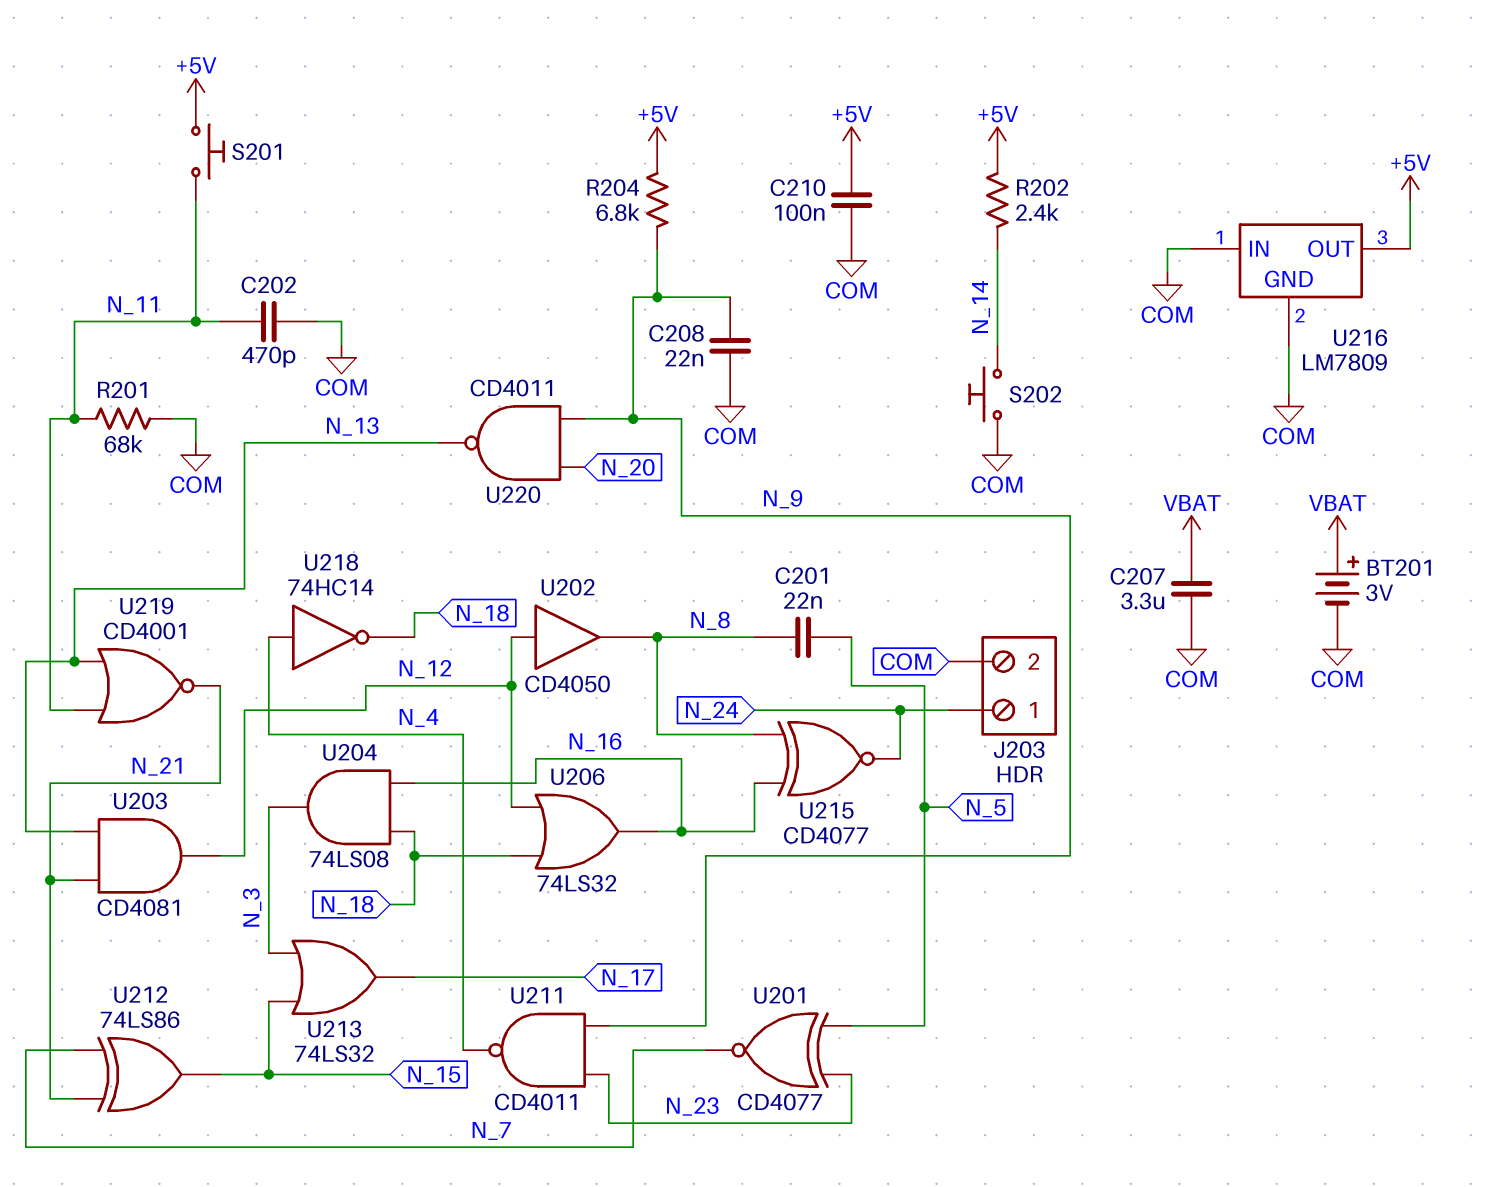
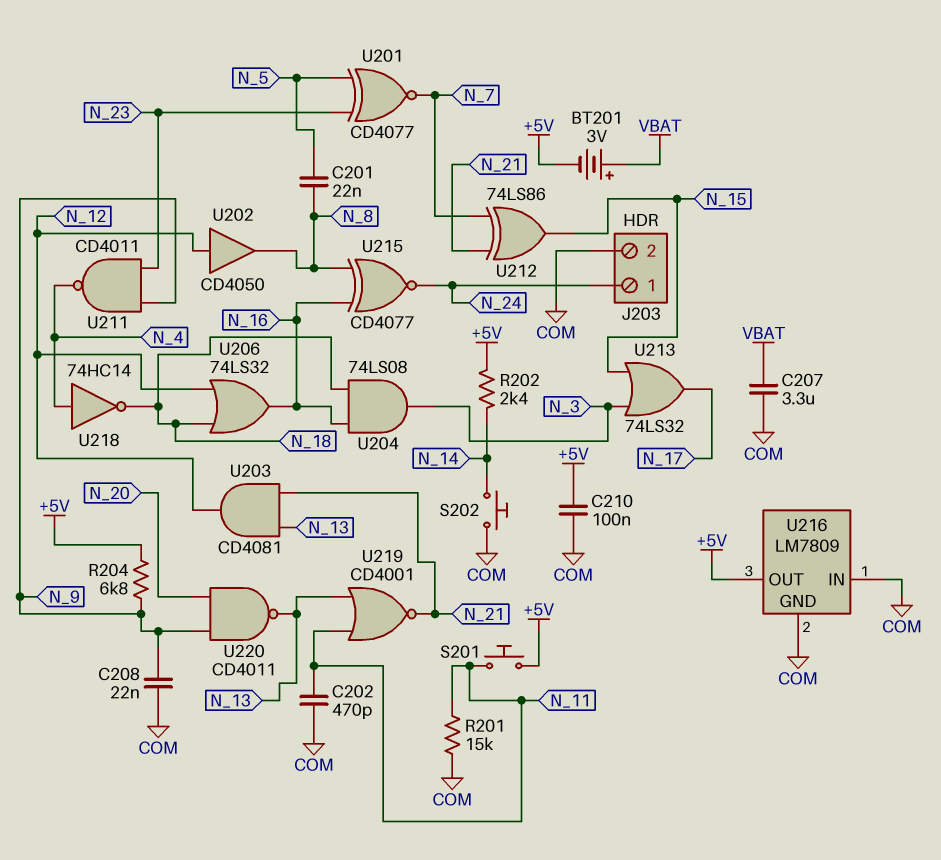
BT201: 3V (plus VBAT, minus COM) -> 3V (plus VBAT, minus +5V)
R201: 68k (COM, N_11) -> 15k (COM, N_11)

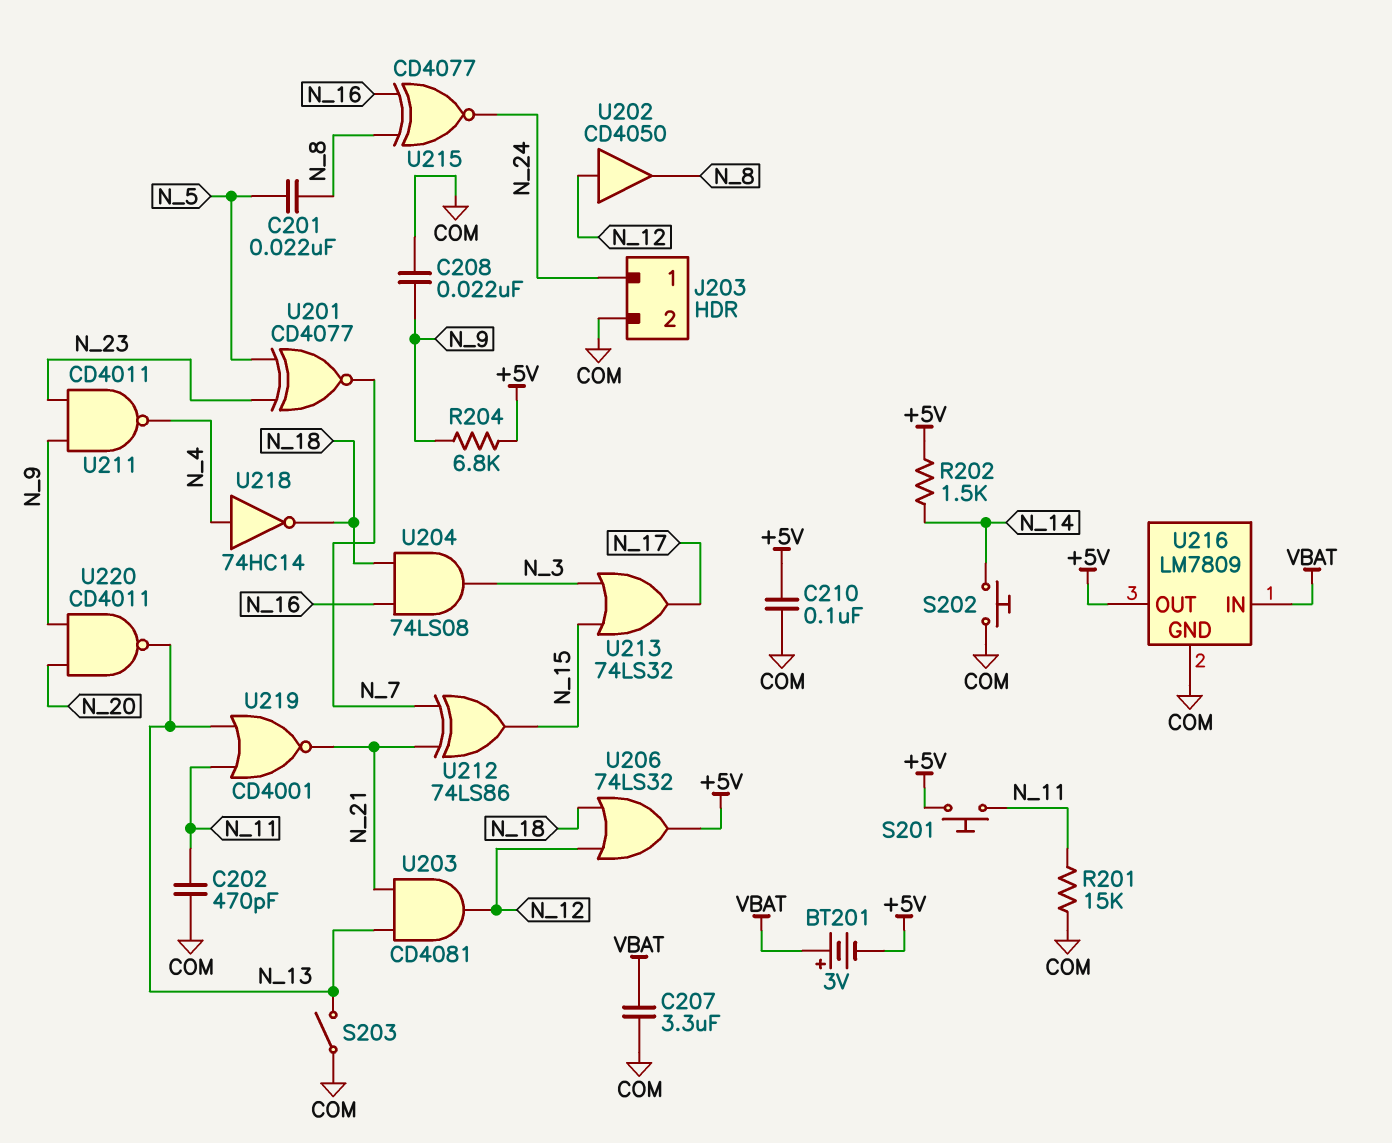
R202: 2.4k (+5V, N_14) -> 1.5k (+5V, N_14)
S203: none -> switch (COM, N_13)
U206: OR 74LS32 (in N_12, in N_18, out N_16) -> OR 74LS32 (in N_12, in N_18, out +5V)
U216 pin IN: COM -> VBAT

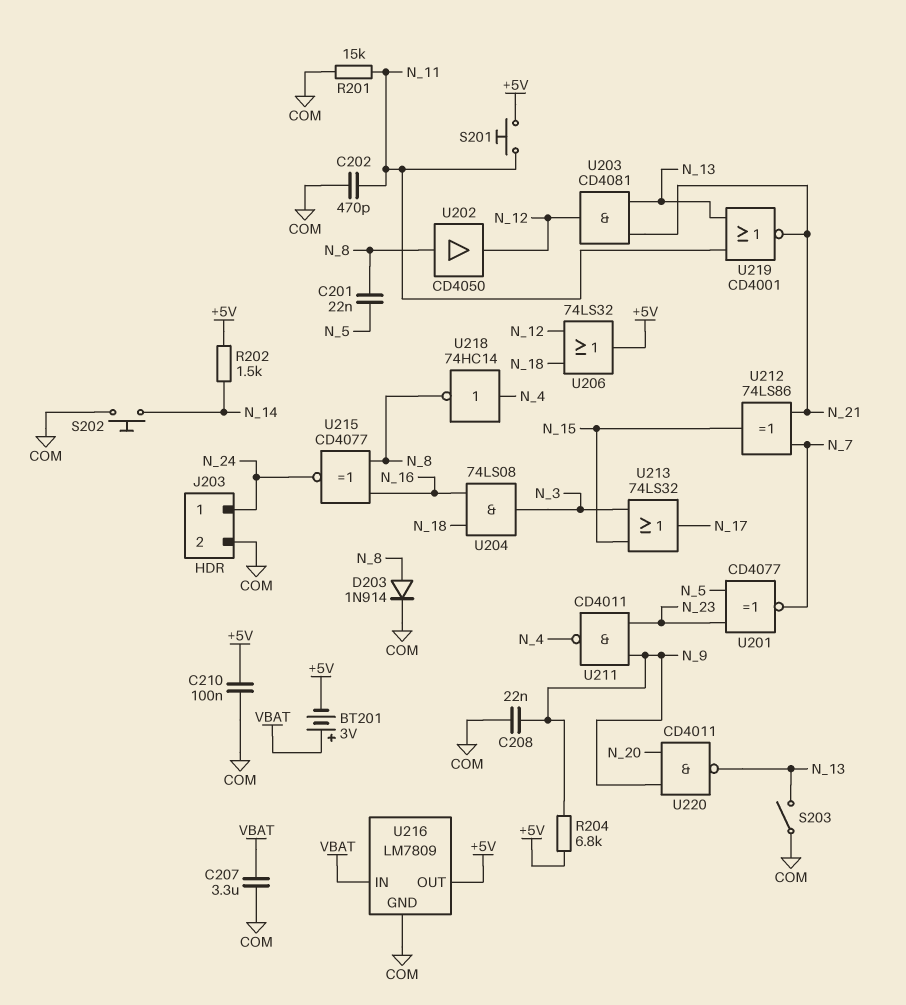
D203: none -> diode 1N914 (A N_8, K COM)
U202: buffer CD4050 (in N_12, out N_8) -> buffer CD4050 (in N_8, out N_12)
U218: NOT 74HC14 (in N_4, out N_18) -> NOT 74HC14 (in N_4, out N_8)

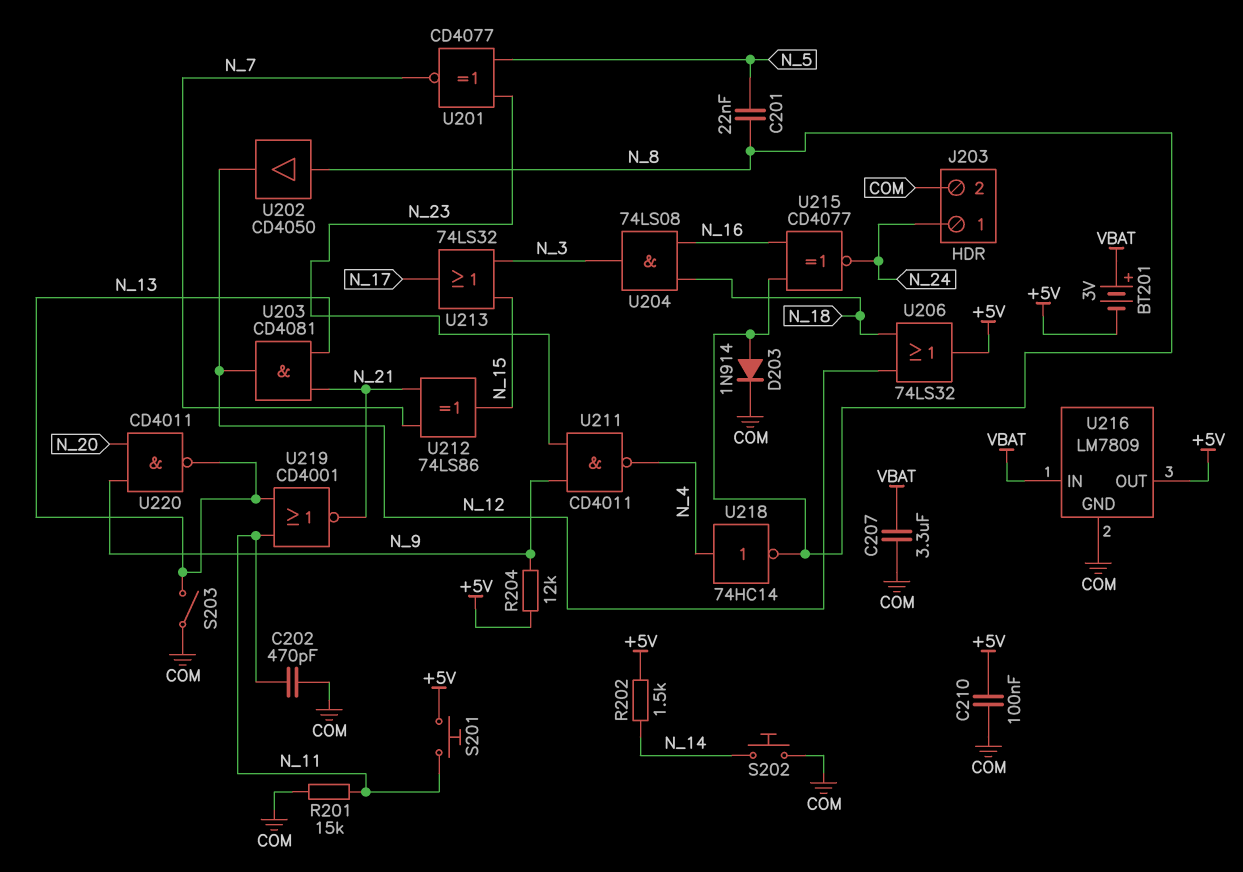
C208: 22nF (COM, N_9) -> none
R204: 6.8k (+5V, N_9) -> 12k (+5V, N_9)

